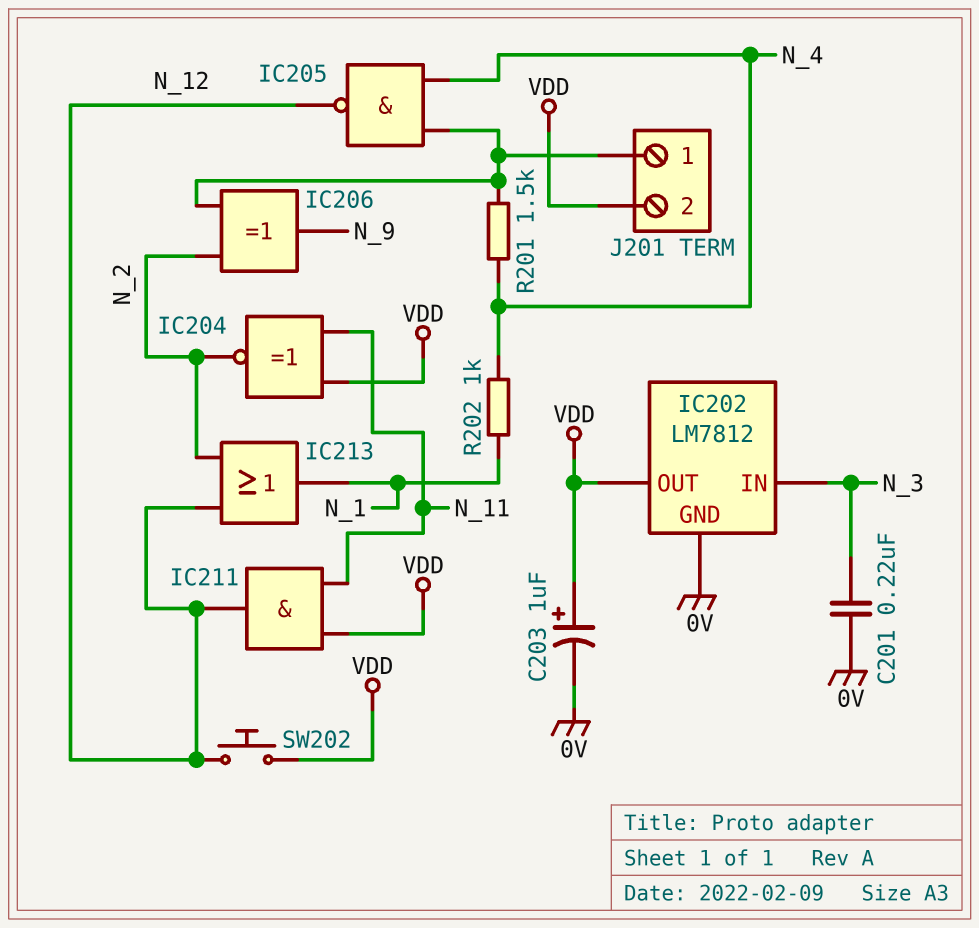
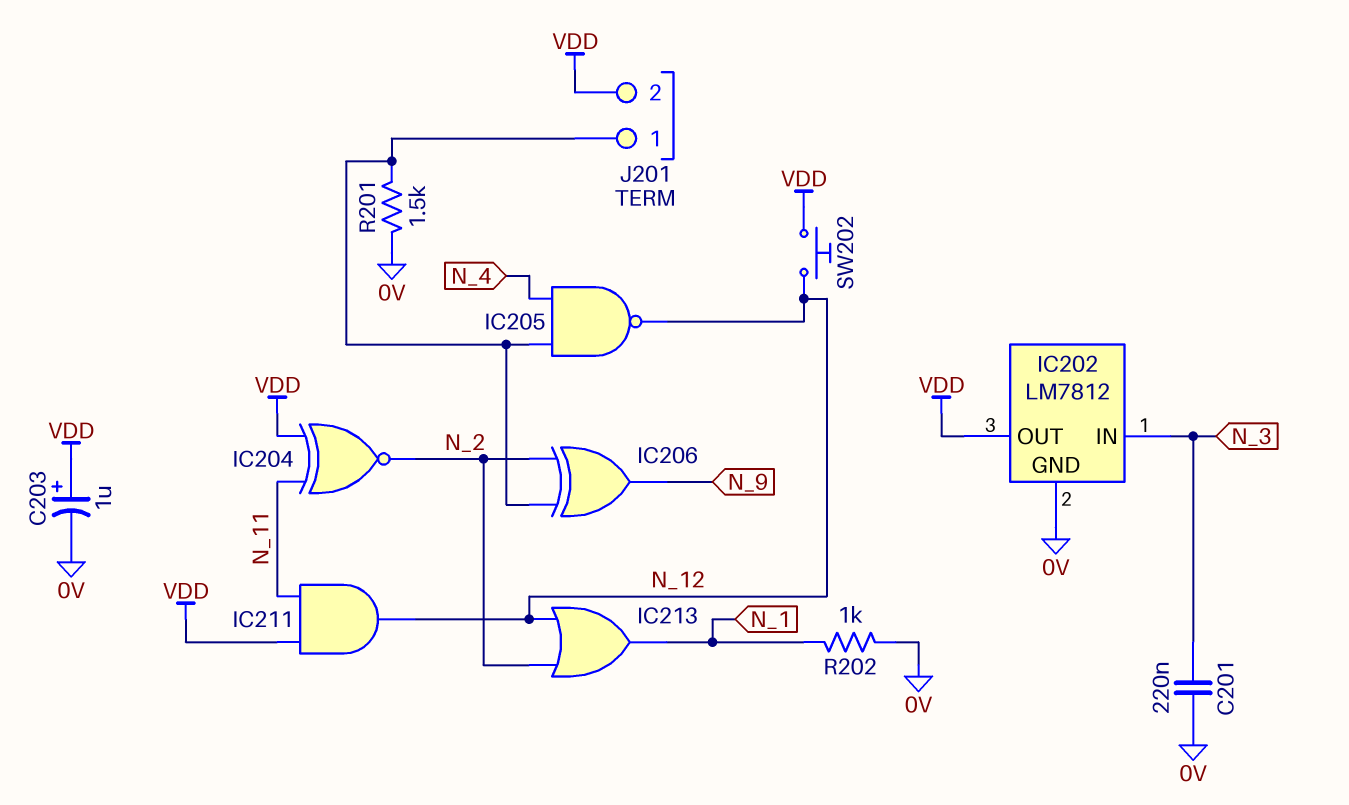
R201: 1.5k (J201/1, N_4) -> 1.5k (0V, J201/1)
R202: 1k (N_1, N_4) -> 1k (0V, N_1)

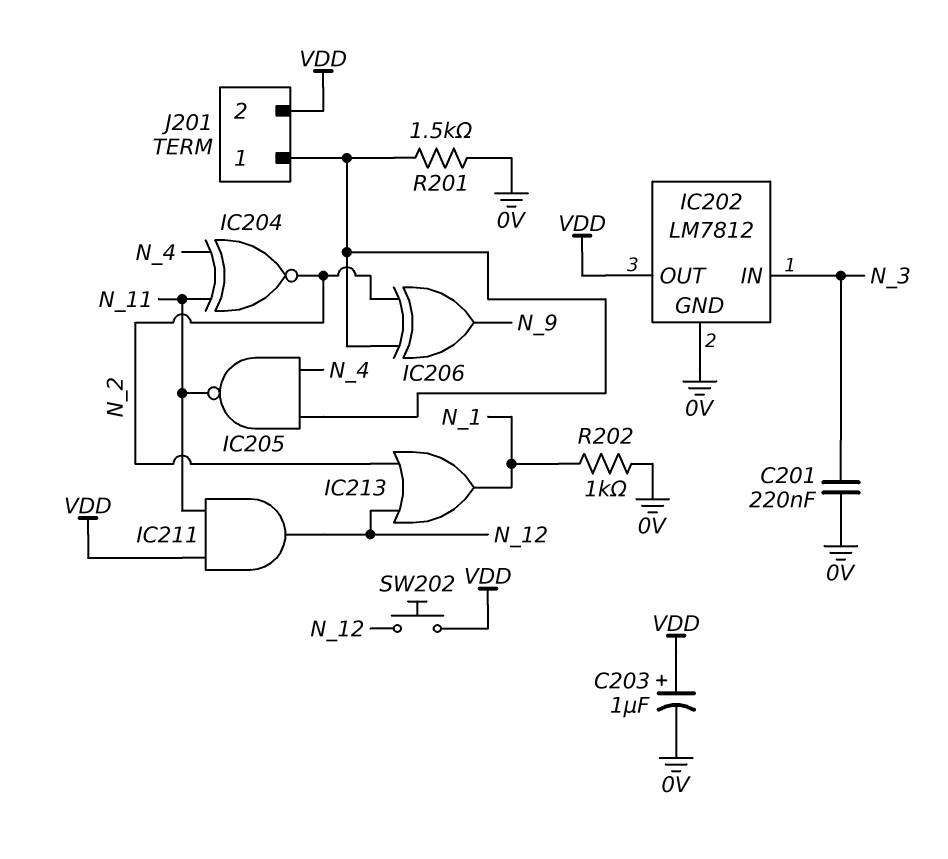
IC204: XNOR (in N_11, in VDD, out N_2) -> XNOR (in N_4, in N_11, out N_2)
IC205: NAND (in J201/1, in N_4, out N_12) -> NAND (in J201/1, in N_4, out N_11)

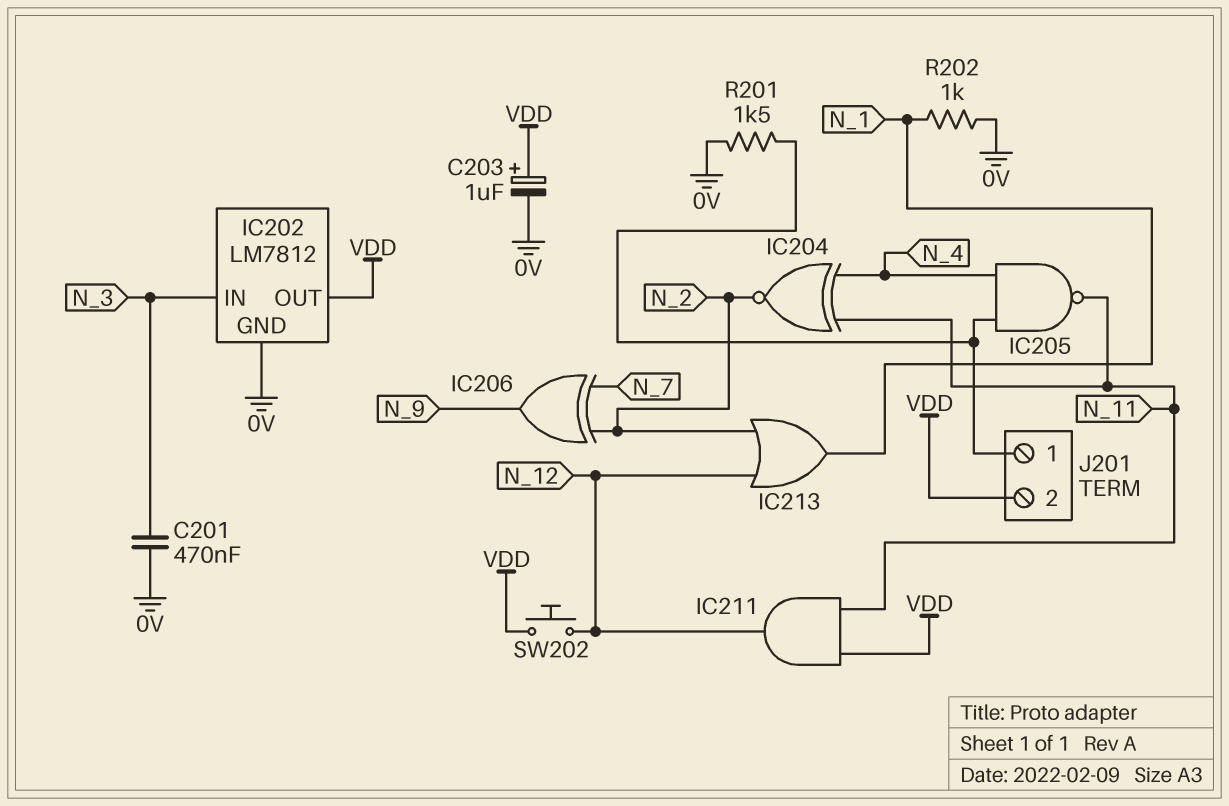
C201: 220nF (0V, N_3) -> 470nF (0V, N_3)
IC206: XOR (in J201/1, in N_2, out N_9) -> XOR (in N_2, in N_7, out N_9)

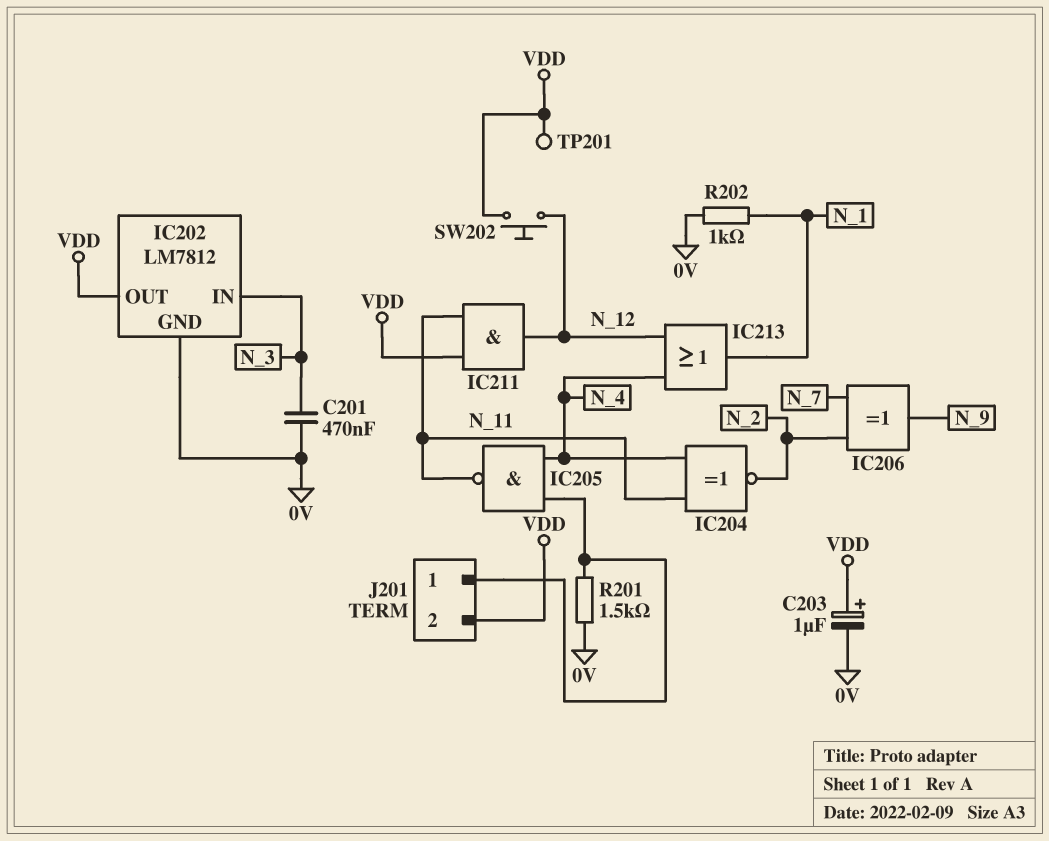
IC213: OR (in N_2, in N_12, out N_1) -> OR (in N_4, in N_12, out N_1)
TP201: none -> test point (VDD)

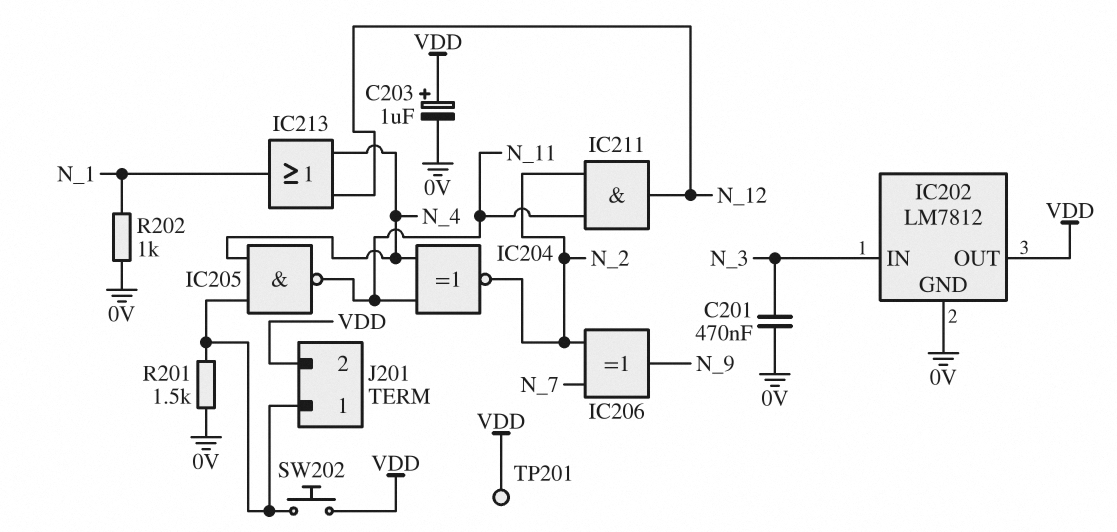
IC211: AND (in N_11, in VDD, out N_12) -> AND (in N_2, in N_11, out N_12)
SW202: button (N_12, VDD) -> button (J201/1, VDD)

